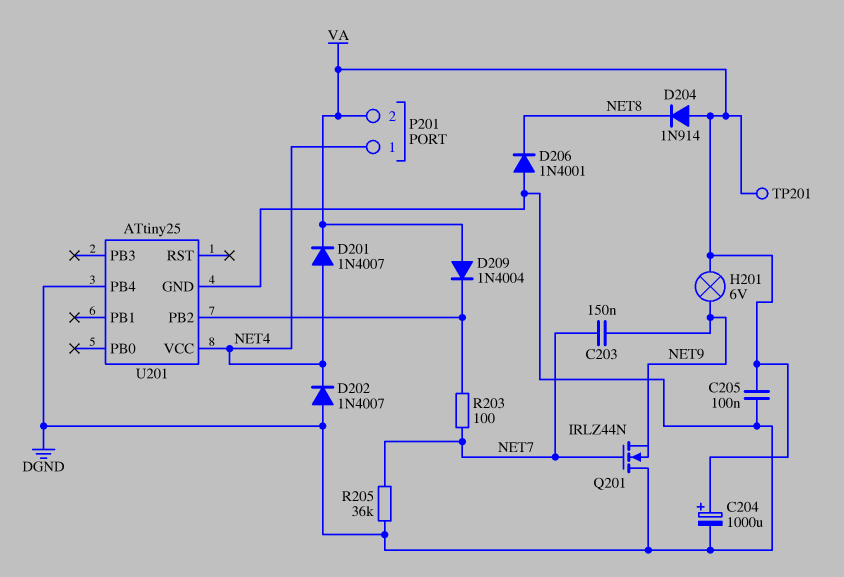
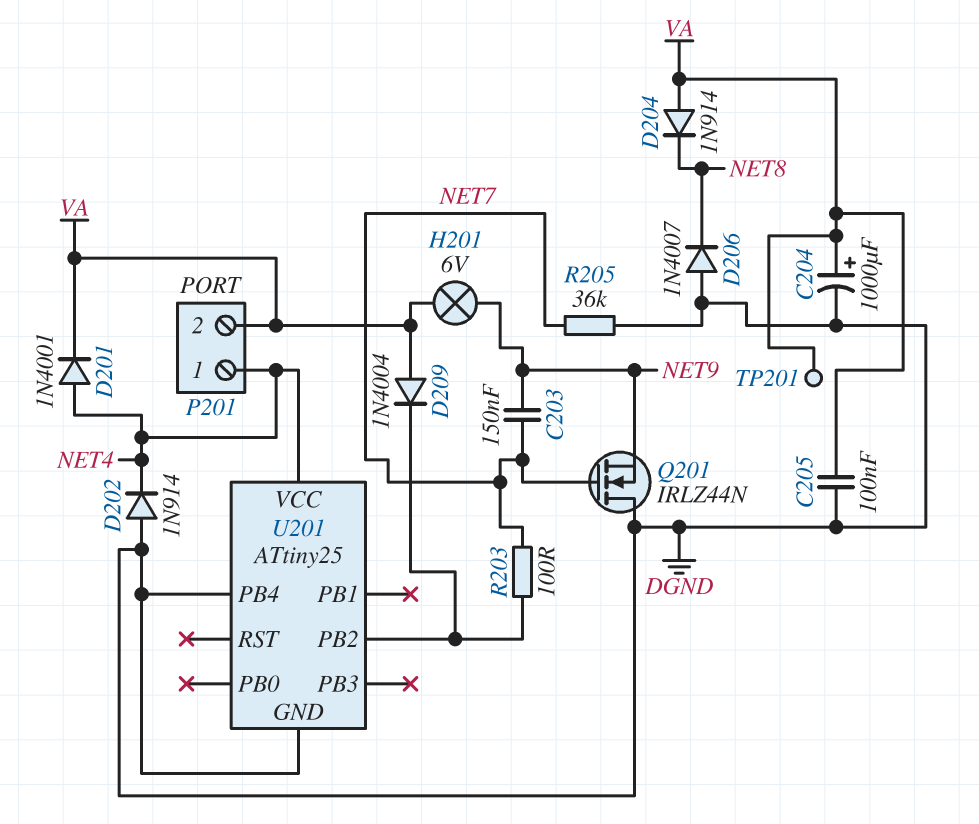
D201: diode 1N4007 (A NET4, K VA) -> diode 1N4001 (A NET4, K VA)
D202: diode 1N4007 (A DGND, K NET4) -> diode 1N914 (A DGND, K NET4)
D206: diode 1N4001 (A DGND, K NET8) -> diode 1N4007 (A DGND, K NET8)

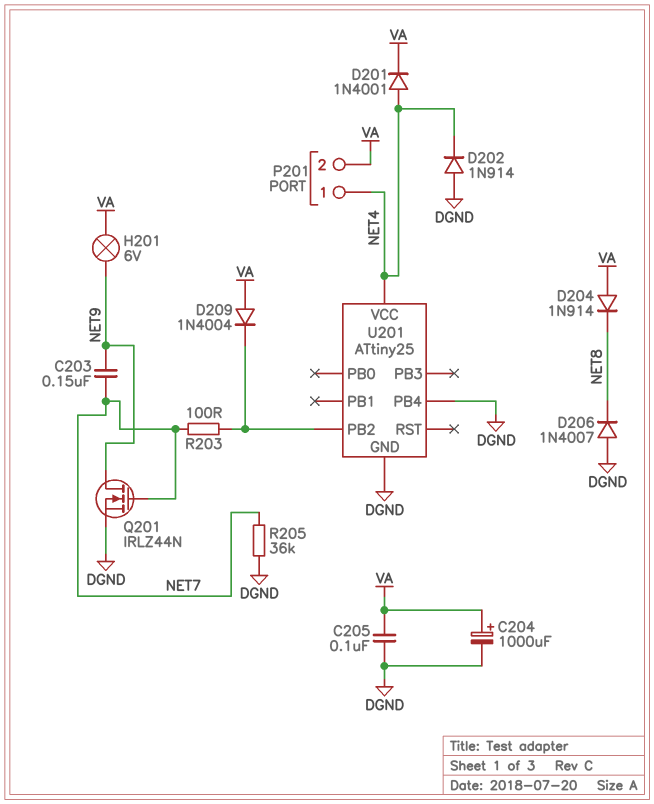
Q201: NMOS IRLZ44N (G NET7, D DGND, S NET9) -> NMOS IRLZ44N (G NET7, D NET9, S DGND)
TP201: test point (VA) -> none

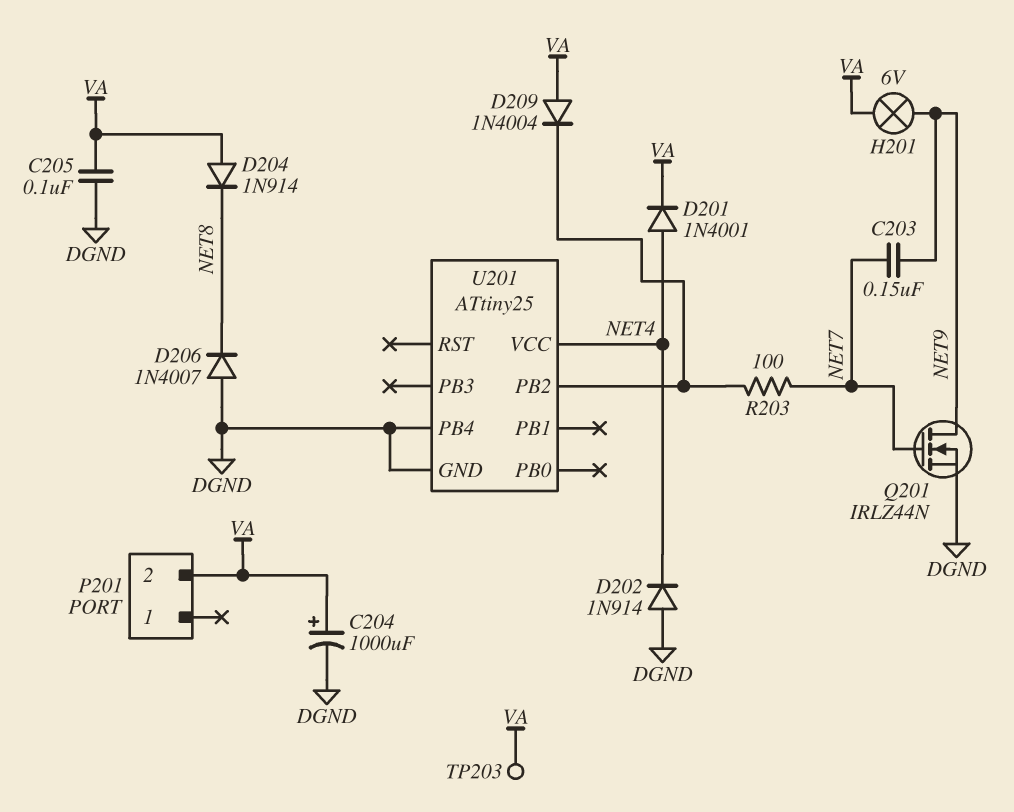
P201 pin 1: NET4 -> none
R205: 36k (DGND, NET7) -> none
TP203: none -> test point (VA)

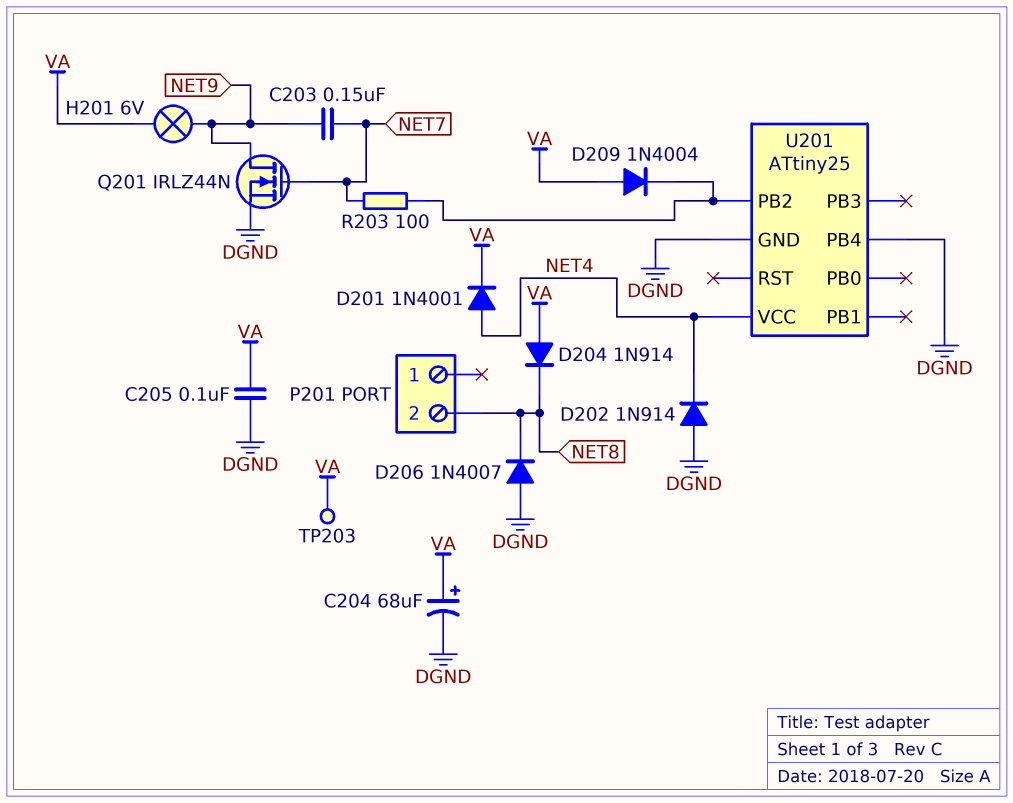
C204: 1000uF (plus VA, minus DGND) -> 68uF (plus VA, minus DGND)
P201 pin 2: VA -> NET8

